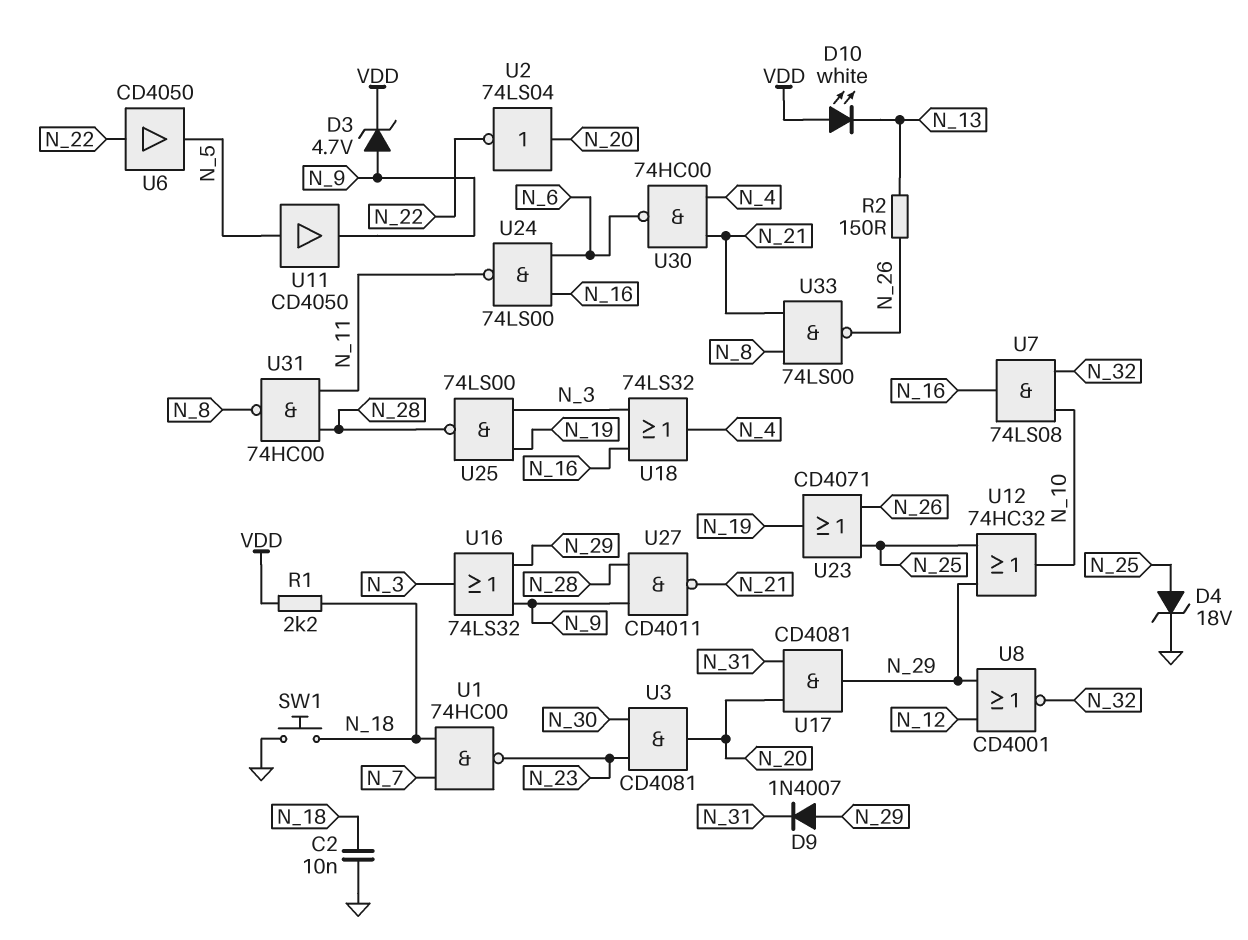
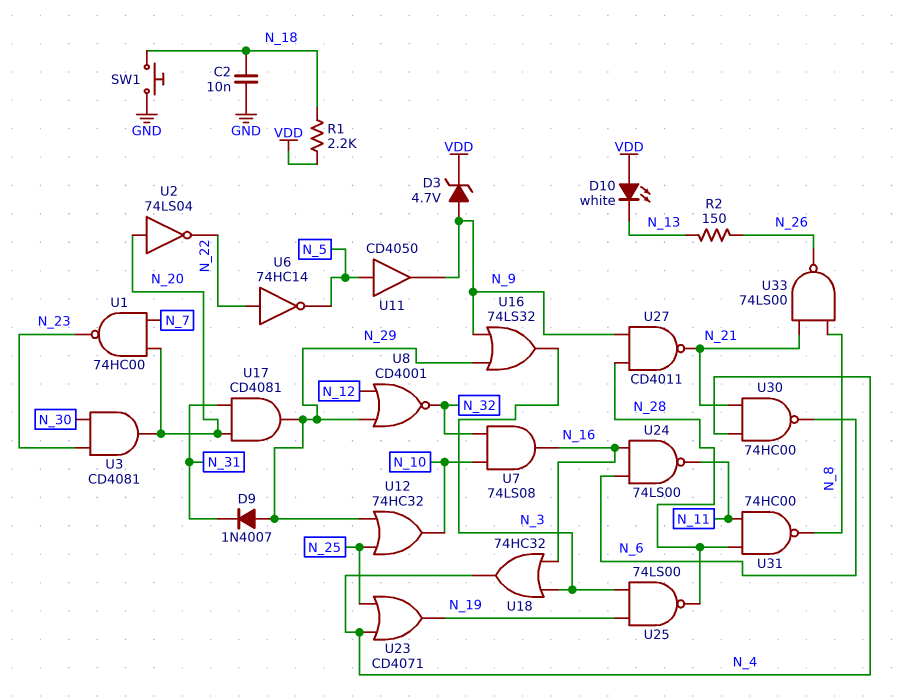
D4: zener 18V (A N_25, K GND) -> none
U1: NAND 74HC00 (in N_7, in N_18, out N_23) -> NAND 74HC00 (in N_7, in N_20, out N_23)
U6: buffer CD4050 (in N_22, out N_5) -> NOT 74HC14 (in N_22, out N_5)
U18: OR 74LS32 (in N_3, in N_16, out N_4) -> OR 74HC32 (in N_3, in N_16, out N_4)
U23: OR CD4071 (in N_25, in N_26, out N_19) -> OR CD4071 (in N_4, in N_25, out N_19)

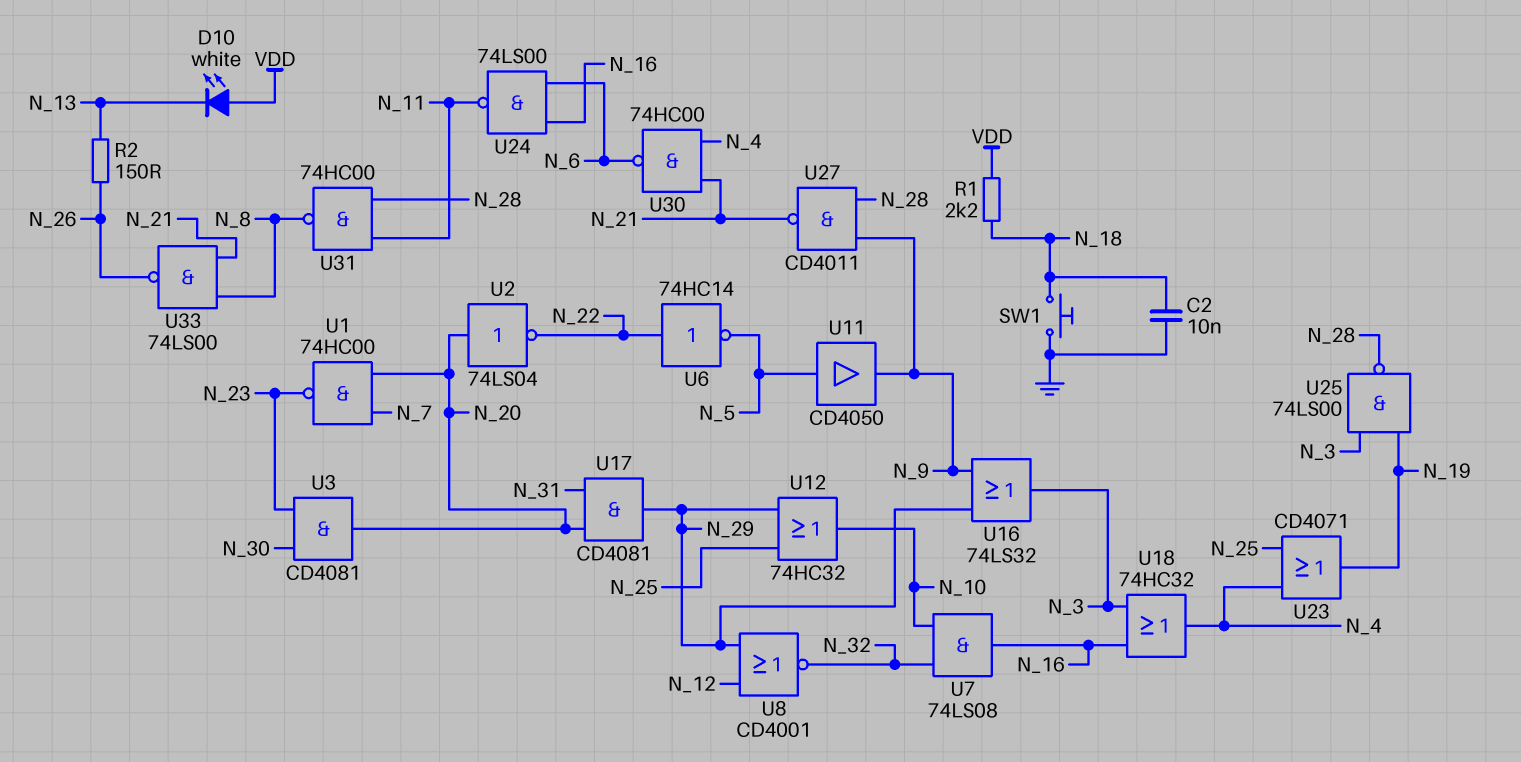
D3: zener 4.7V (A N_9, K VDD) -> none
D9: diode 1N4007 (A N_29, K N_31) -> none

